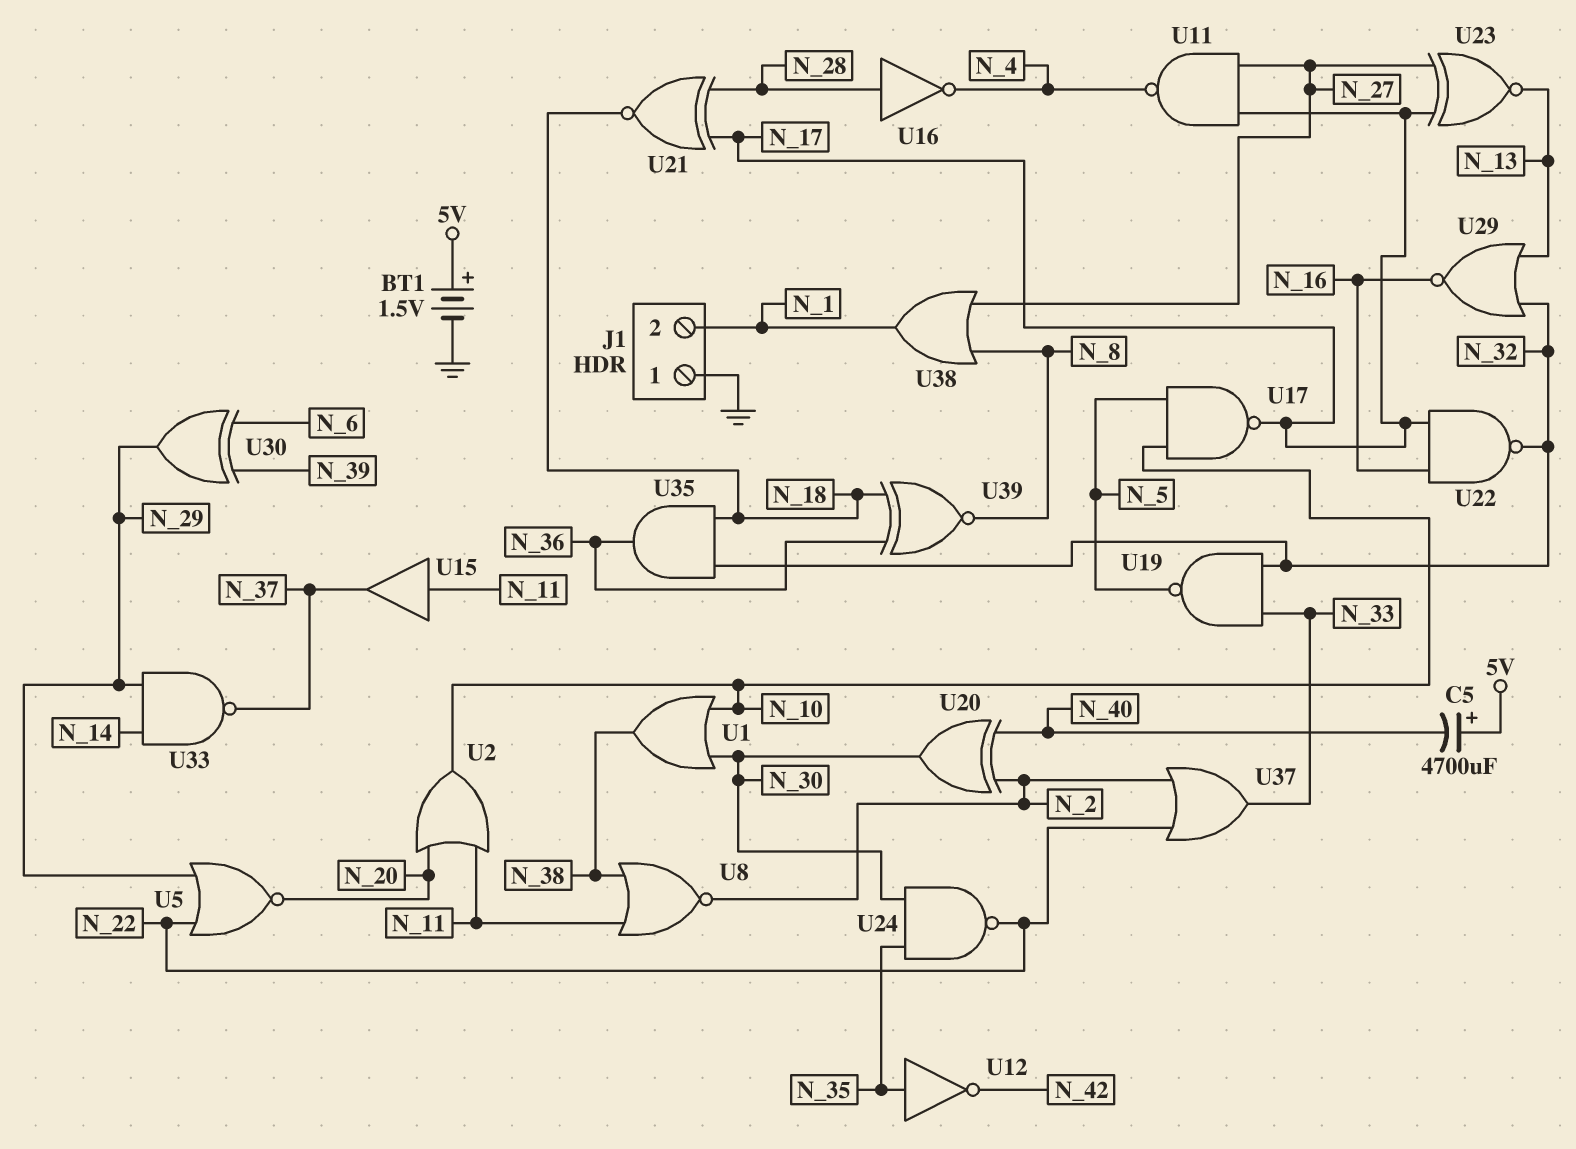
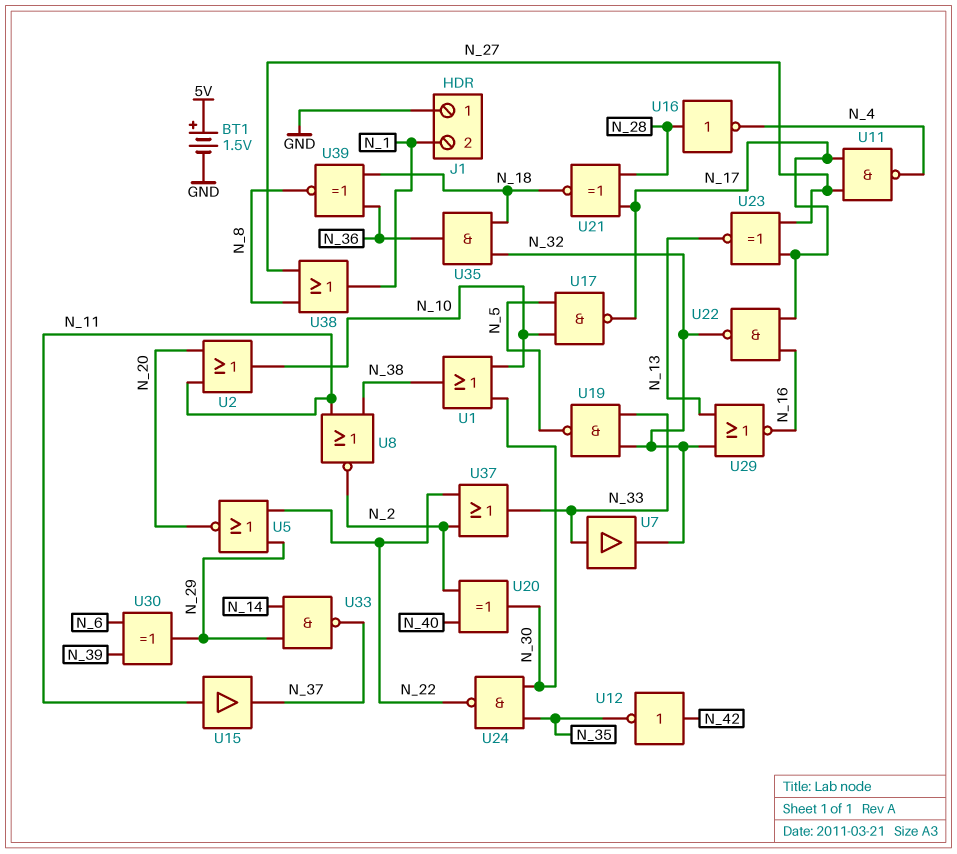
C5: 4700uF (plus 5V, minus N_40) -> none
U7: none -> buffer (in N_33, out N_32)
U12: NOT (in N_35, out N_42) -> NOT (in N_42, out N_35)

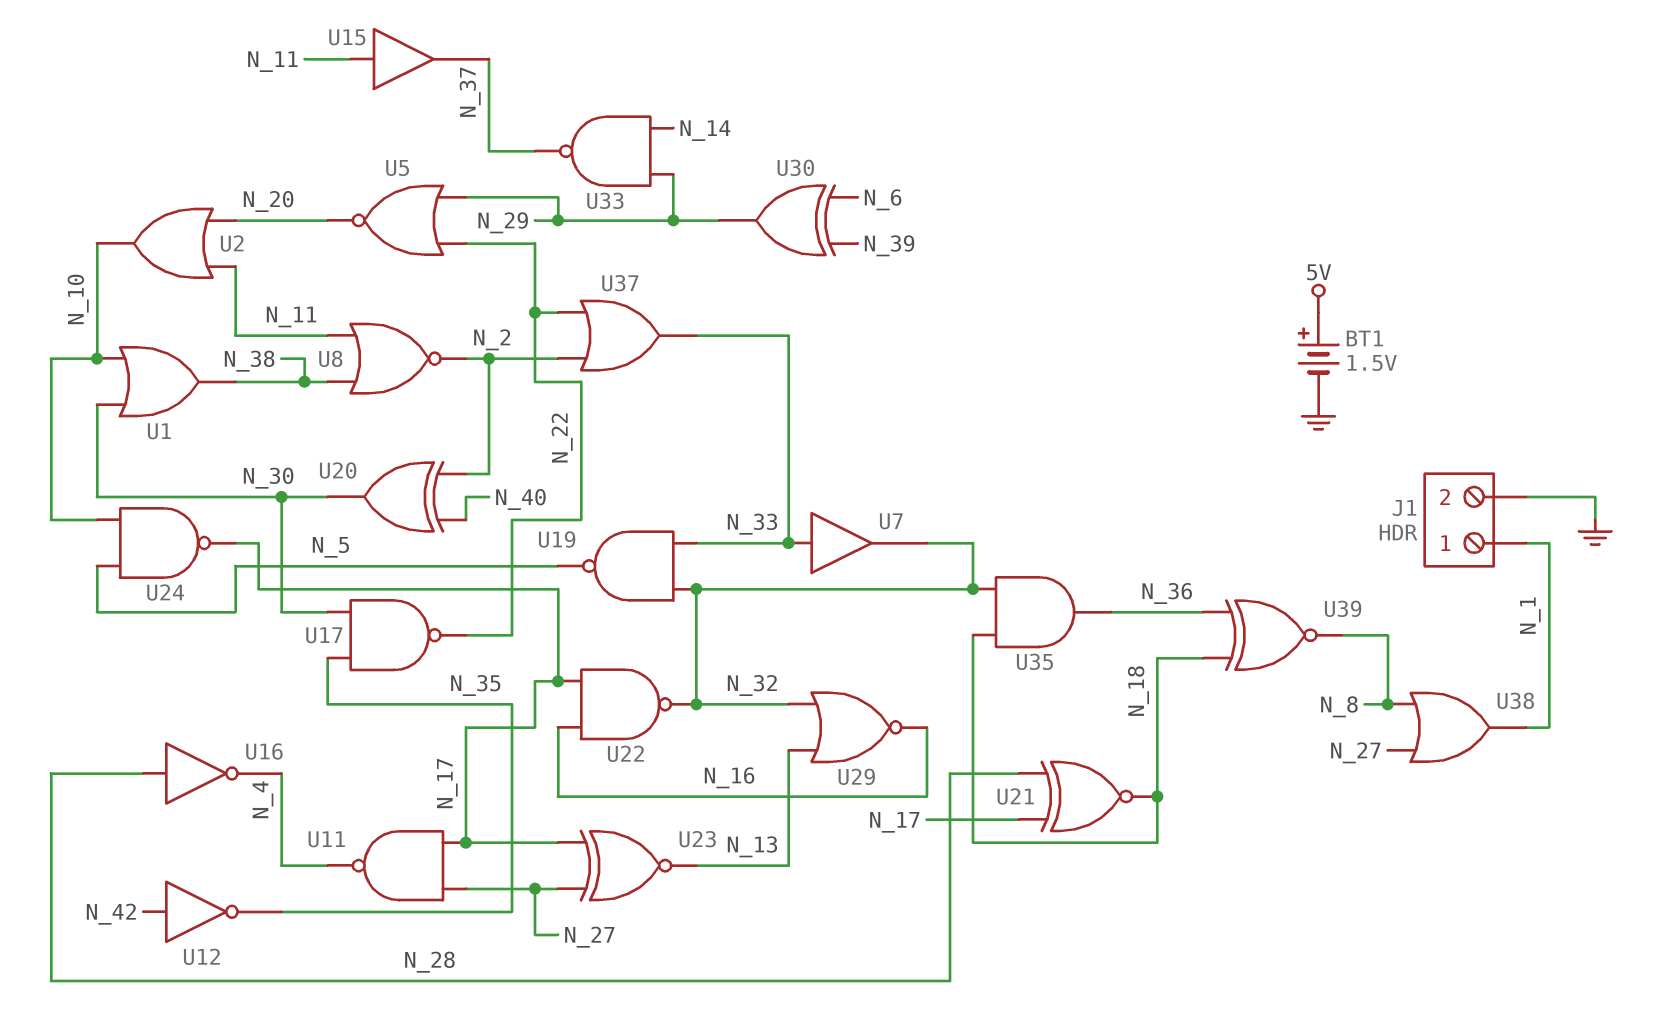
J1 pin 1: GND -> N_1
J1 pin 2: N_1 -> GND
U17: NAND (in N_5, in N_10, out N_17) -> NAND (in N_30, in N_35, out N_22)
U24: NAND (in N_30, in N_35, out N_22) -> NAND (in N_5, in N_10, out N_17)

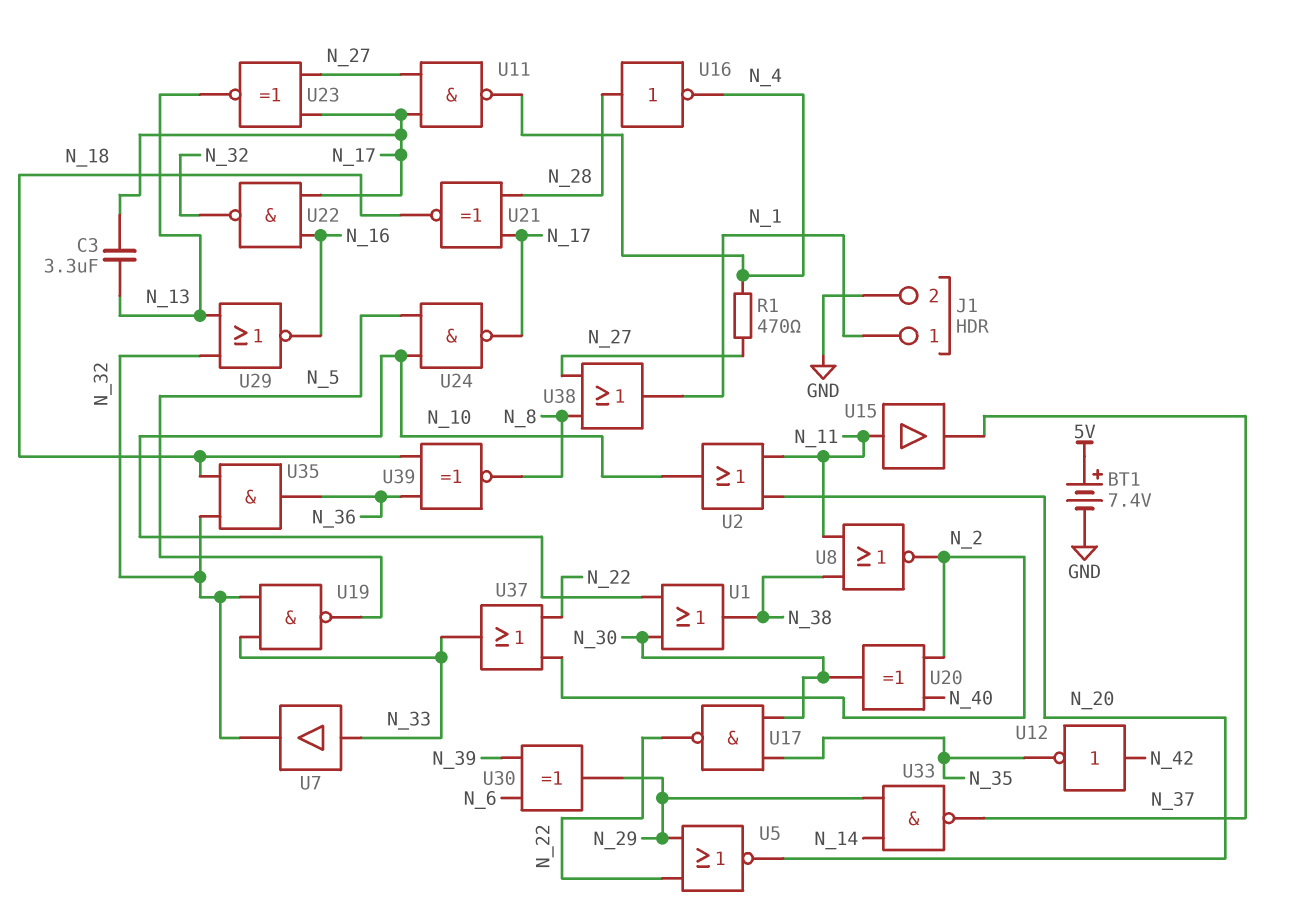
BT1: 1.5V (plus 5V, minus GND) -> 7.4V (plus 5V, minus GND)
C3: none -> 3.3uF (N_13, N_17)
R1: none -> 470 (N_4, N_27)

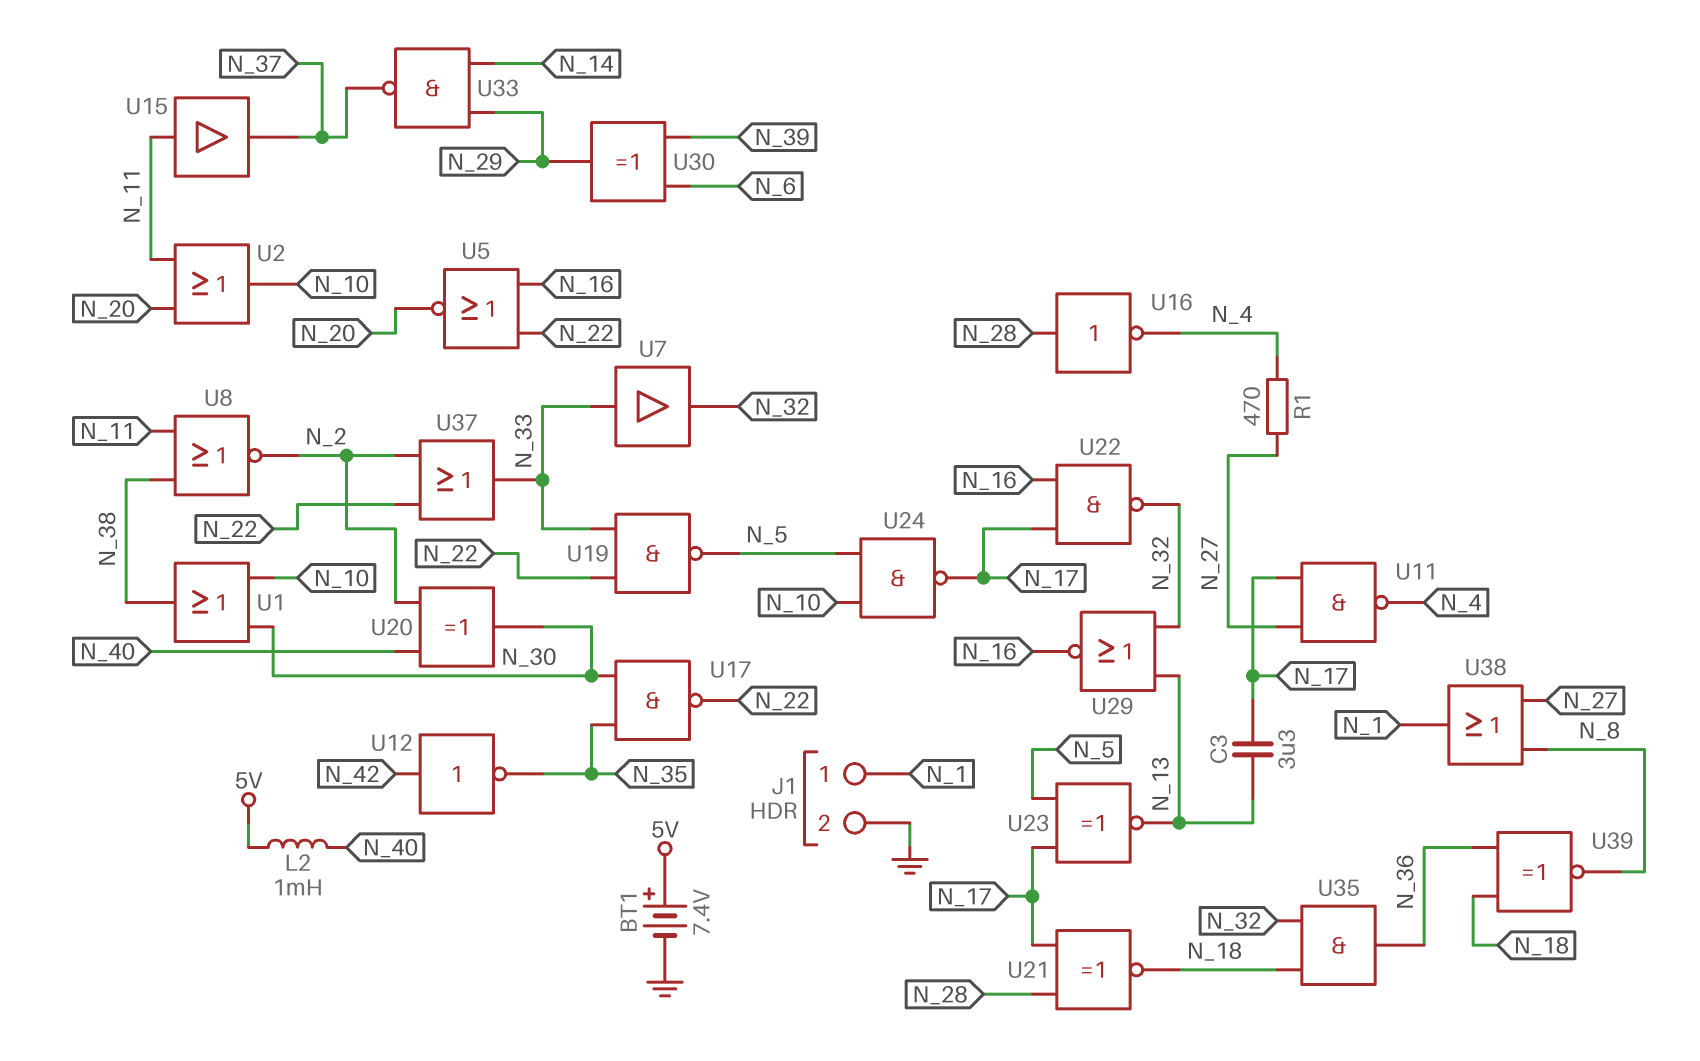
L2: none -> 1mH (5V, N_40)
U5: NOR (in N_22, in N_29, out N_20) -> NOR (in N_16, in N_22, out N_20)
U19: NAND (in N_32, in N_33, out N_5) -> NAND (in N_22, in N_33, out N_5)
U23: XNOR (in N_17, in N_27, out N_13) -> XNOR (in N_5, in N_17, out N_13)

